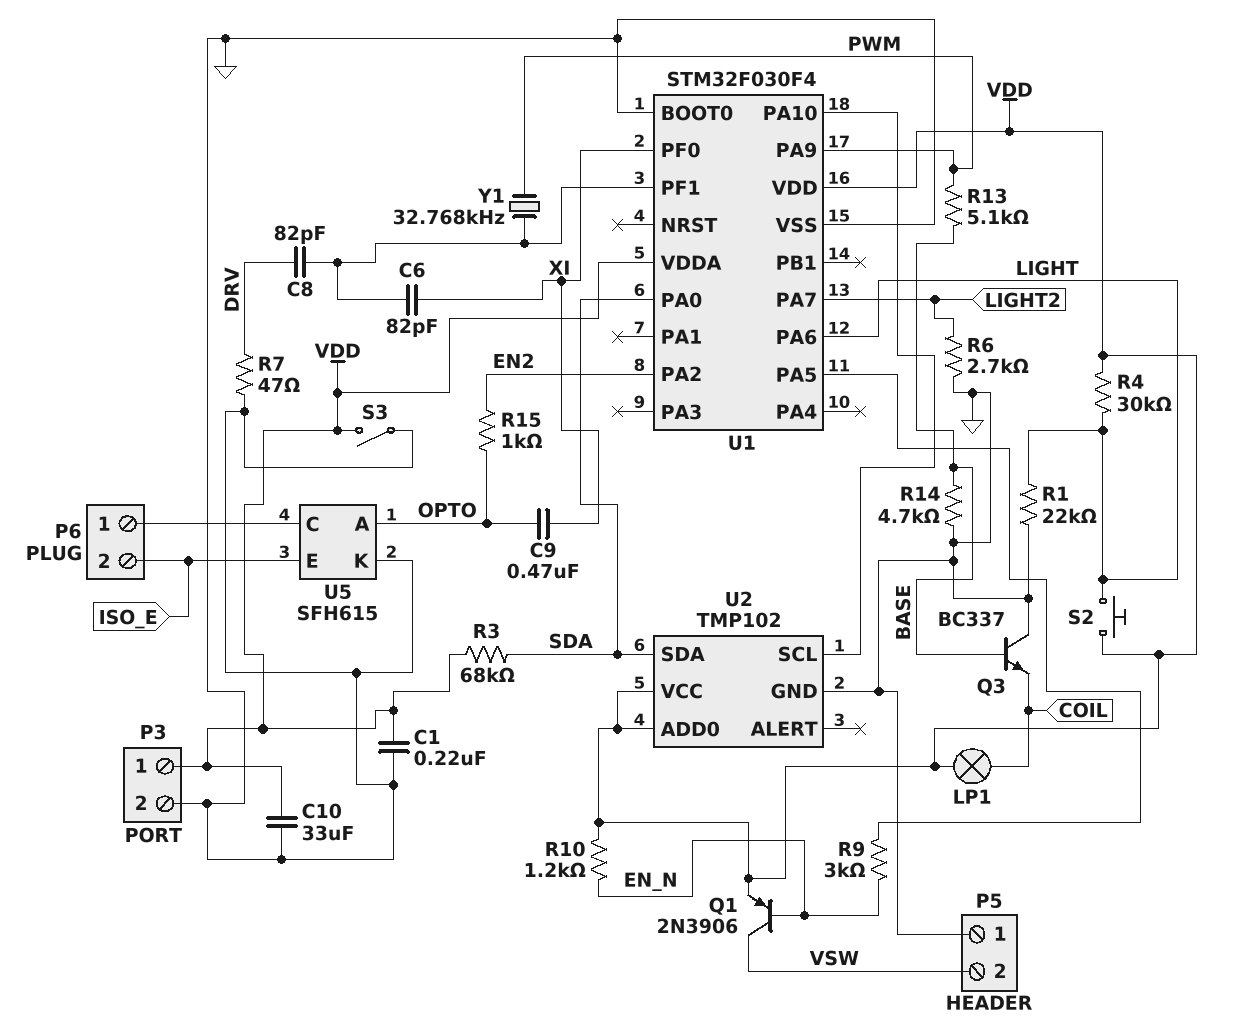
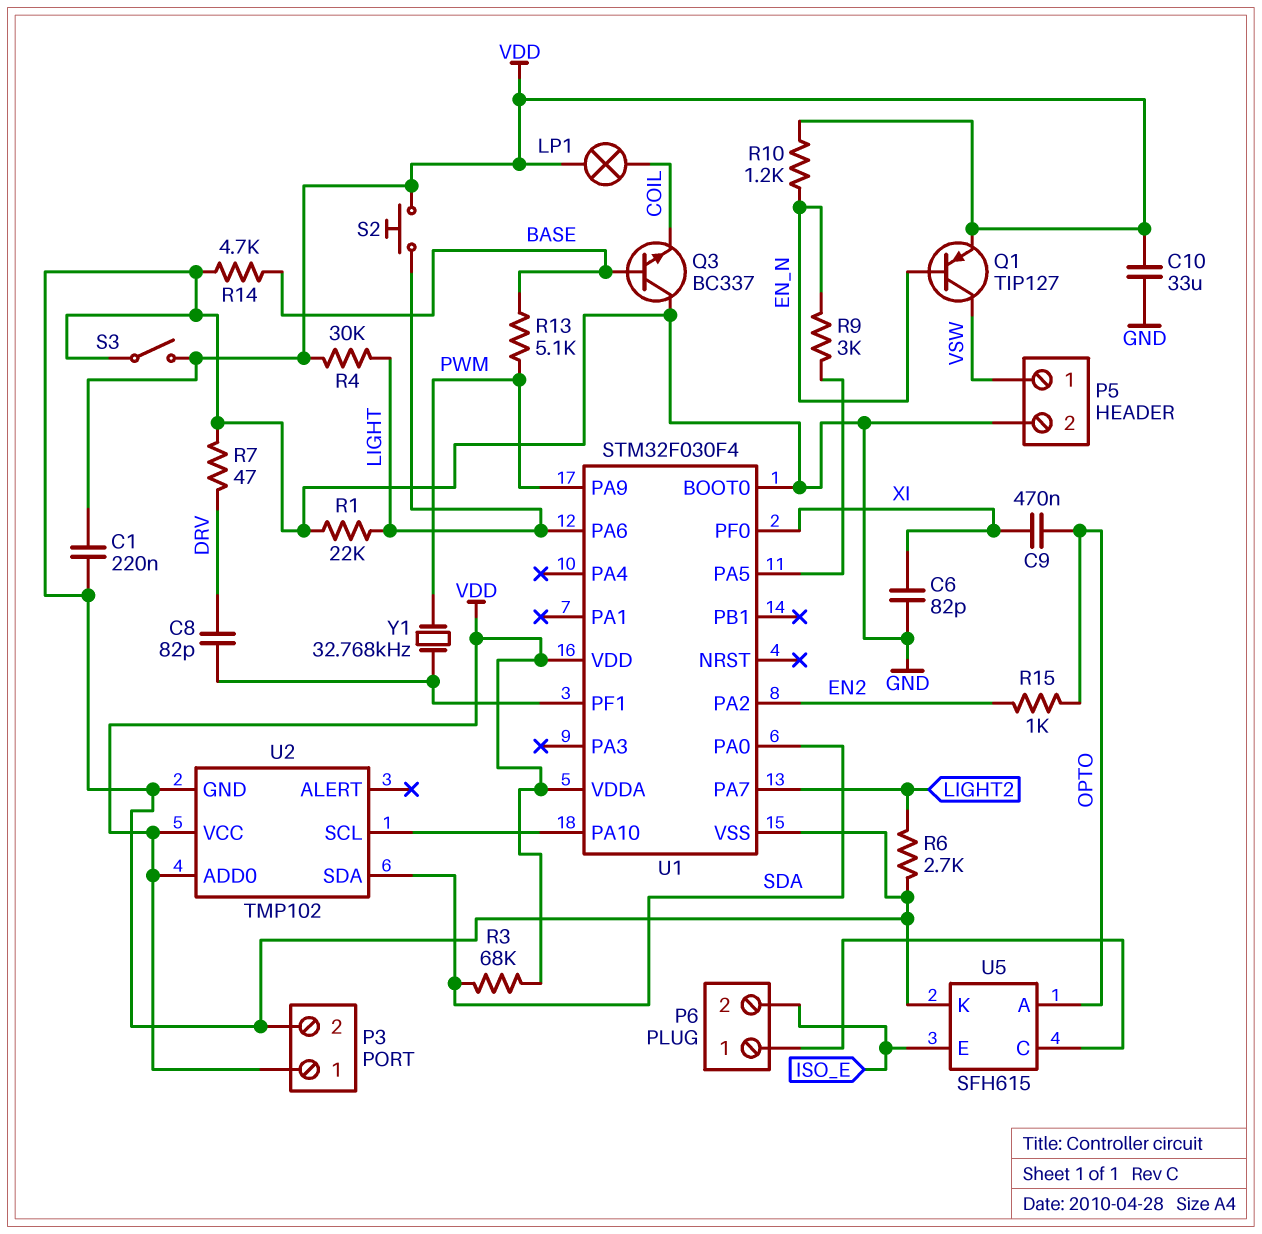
C6: 82pF (U1/PF1, XI) -> 82pF (GND, XI)
P5 pin 1: GND -> VSW
P5 pin 2: VSW -> GND
Q1: PNP 2N3906 (B EN_N, C VSW, E VDD) -> PNP TIP127 (B EN_N, C VSW, E VDD)

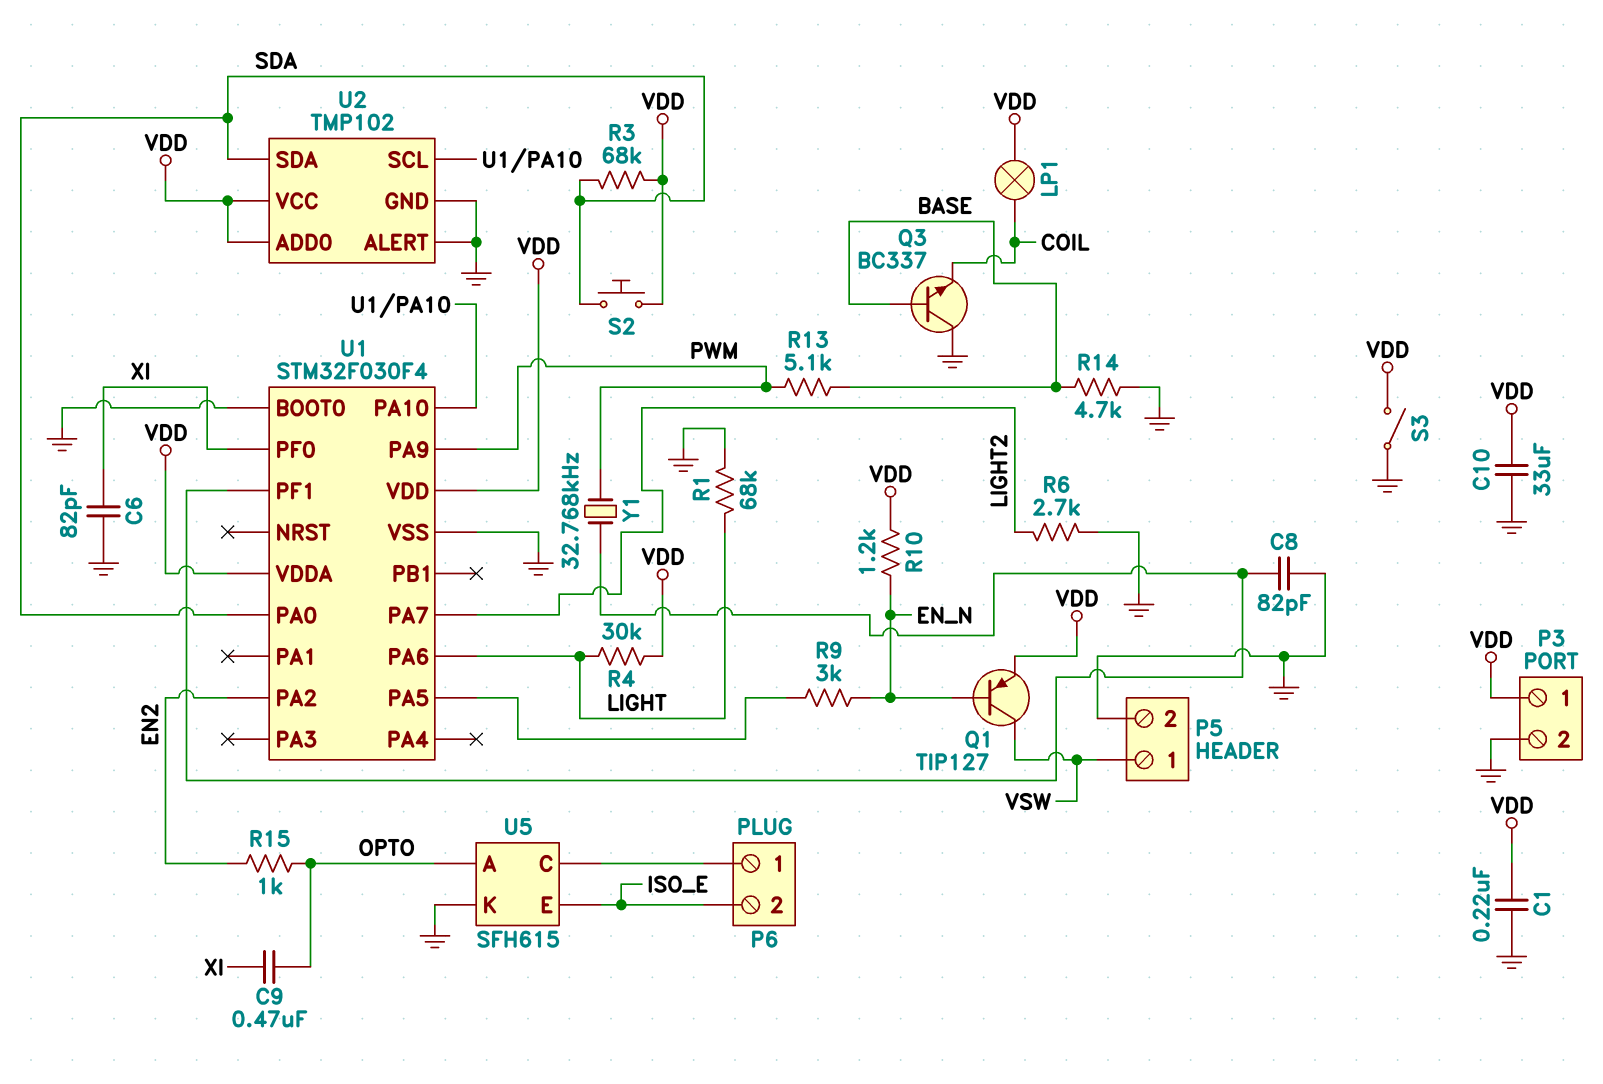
C8: 82pF (DRV, U1/PF1) -> 82pF (GND, U1/PF1)
R1: 22k (GND, LIGHT) -> 68k (GND, LIGHT)
R7: 47 (DRV, GND) -> none
S2: button (LIGHT, VDD) -> button (SDA, VDD)
U2 pin ALERT: none -> GND

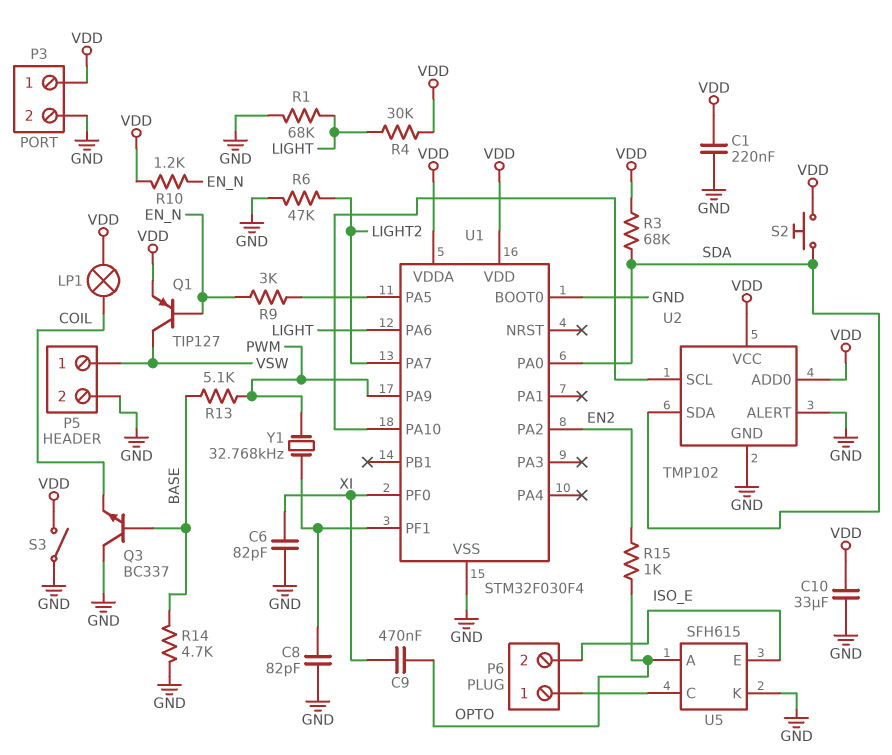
R6: 2.7k (GND, LIGHT2) -> 47k (GND, LIGHT2)

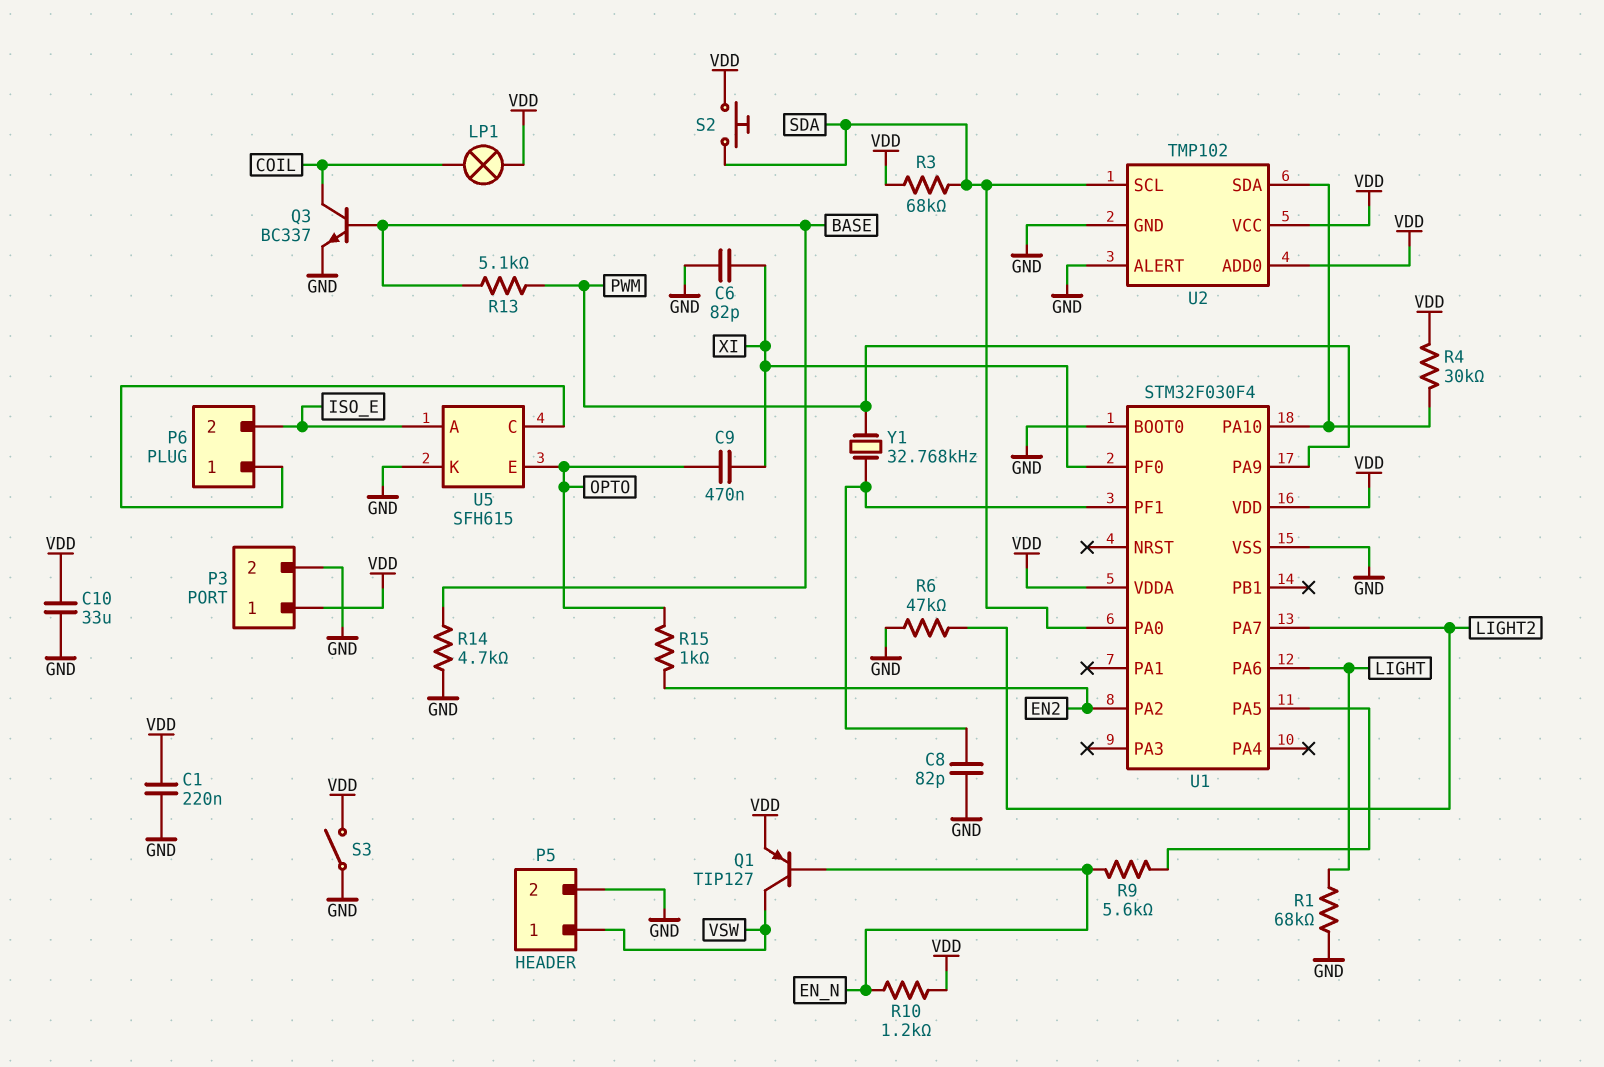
Q3: NPN BC337 (B BASE, C GND, E COIL) -> NPN BC337 (B BASE, C COIL, E GND)
R4: 30k (LIGHT, VDD) -> 30k (U1/PA10, VDD)
R9: 3k (EN_N, U1/PA5) -> 5.6k (EN_N, U1/PA5)
U2 pin SCL: U1/PA10 -> SDA
U2 pin SDA: SDA -> U1/PA10
U5 pin A: OPTO -> ISO_E
U5 pin E: ISO_E -> OPTO

